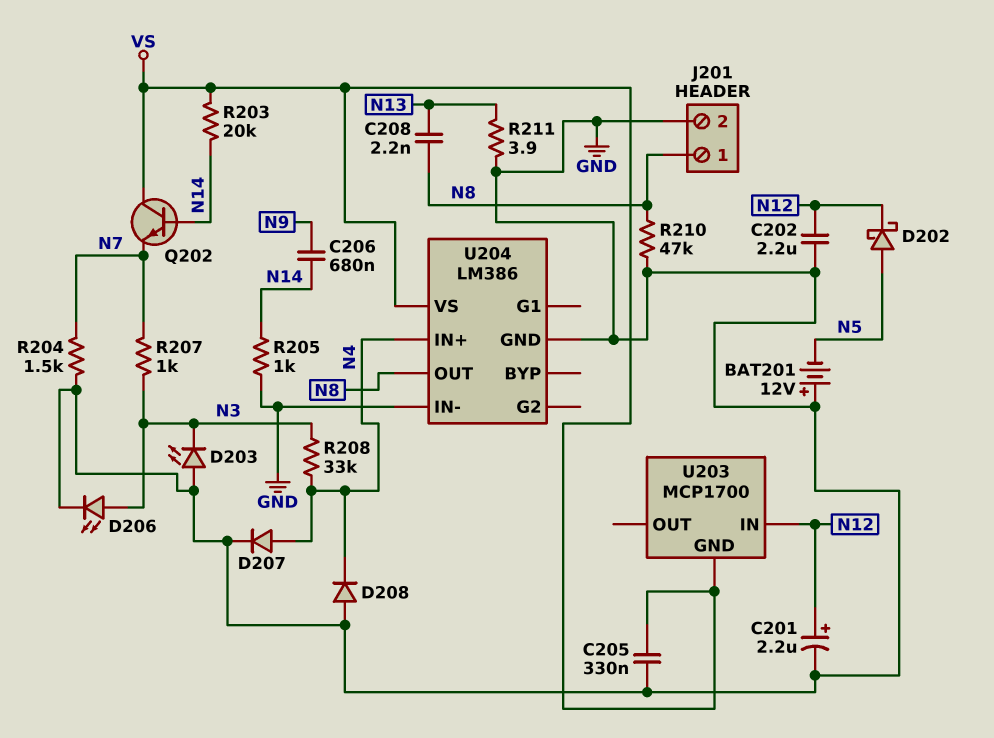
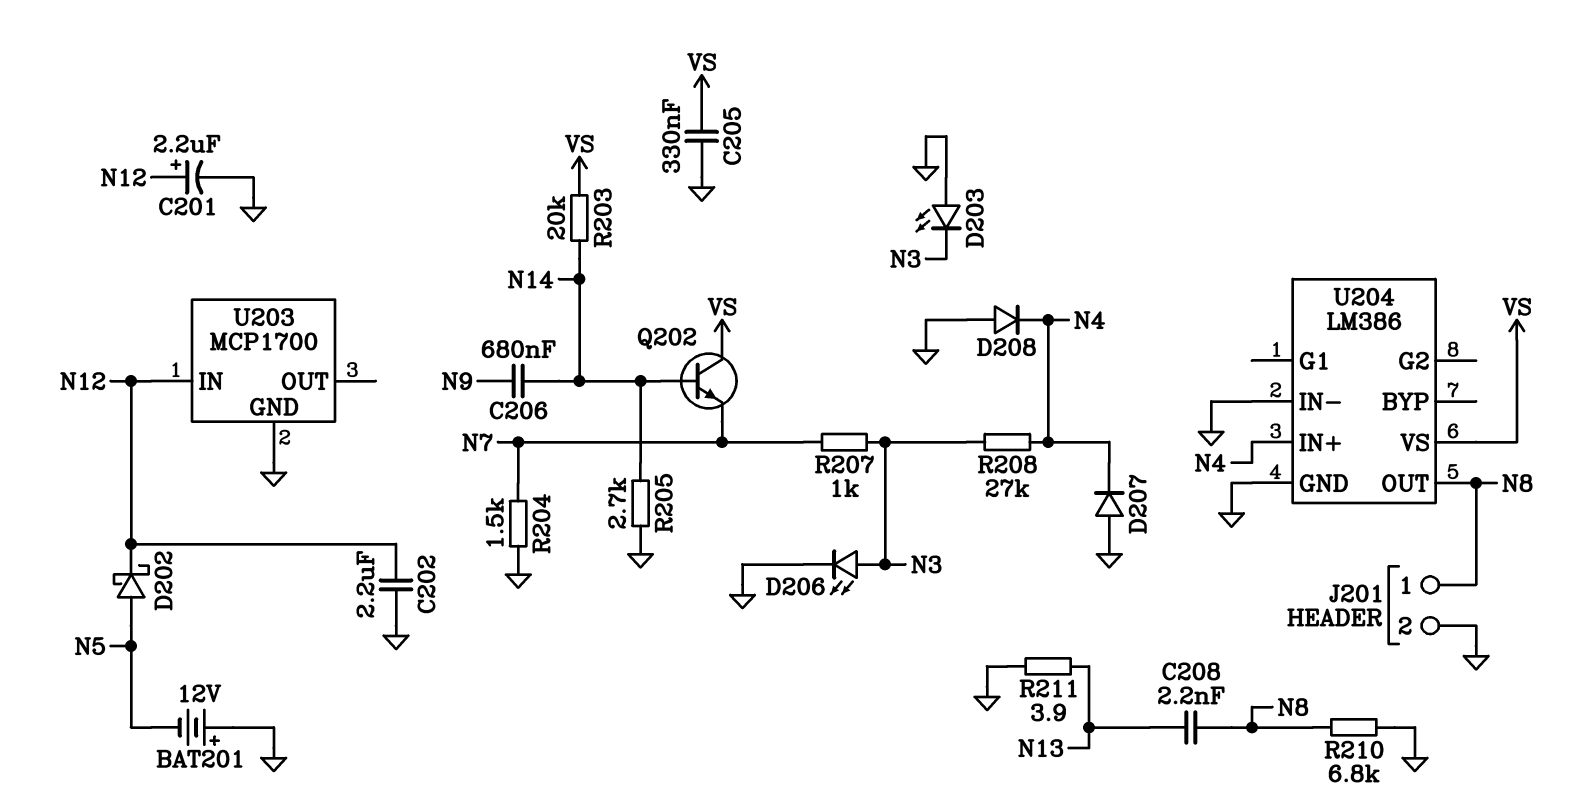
D207: diode (A N4, K GND) -> diode (A GND, K N4)
R205: 1k (GND, N14) -> 2.7k (GND, N14)
R208: 33k (N3, N4) -> 27k (N3, N4)
R210: 47k (GND, N8) -> 6.8k (GND, N8)
U203 pin GND: VS -> GND

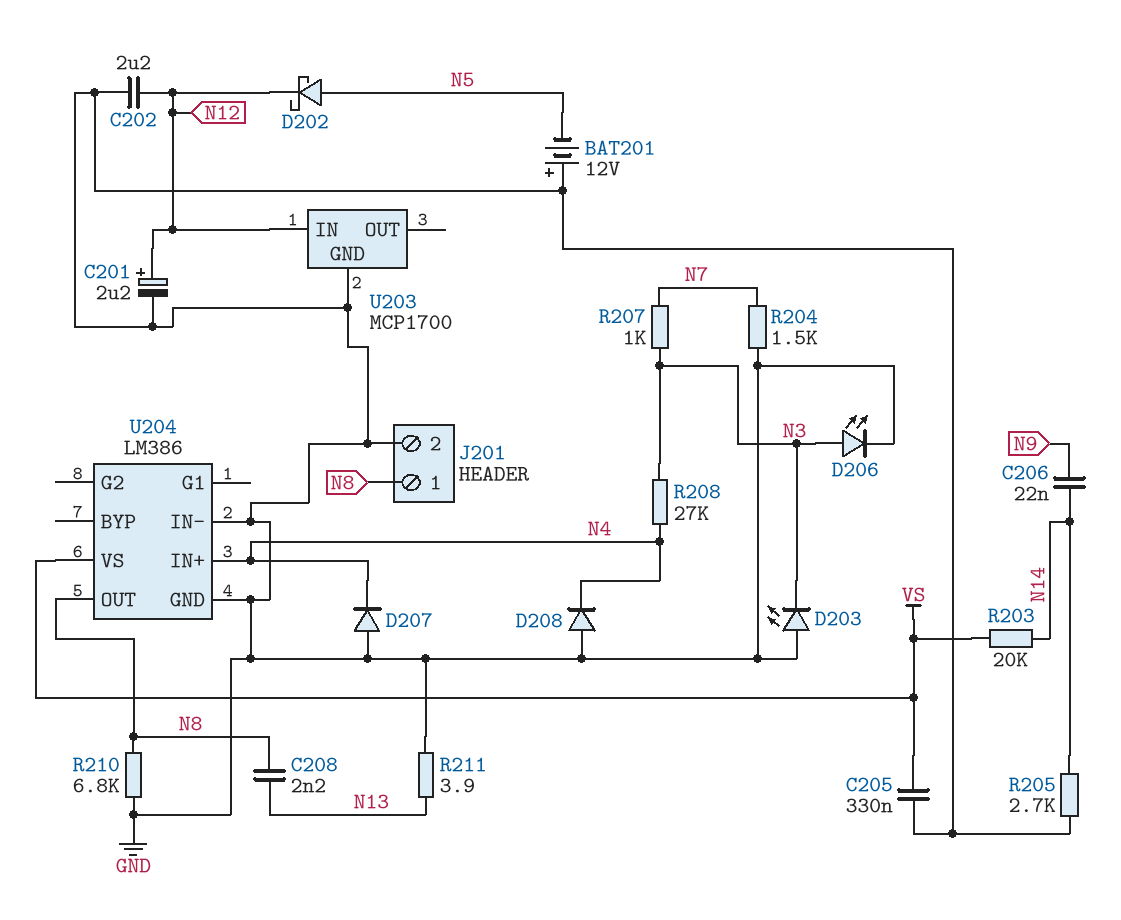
C206: 680nF (N9, N14) -> 22nF (N9, N14)
Q202: NPN (B N14, C VS, E N7) -> none

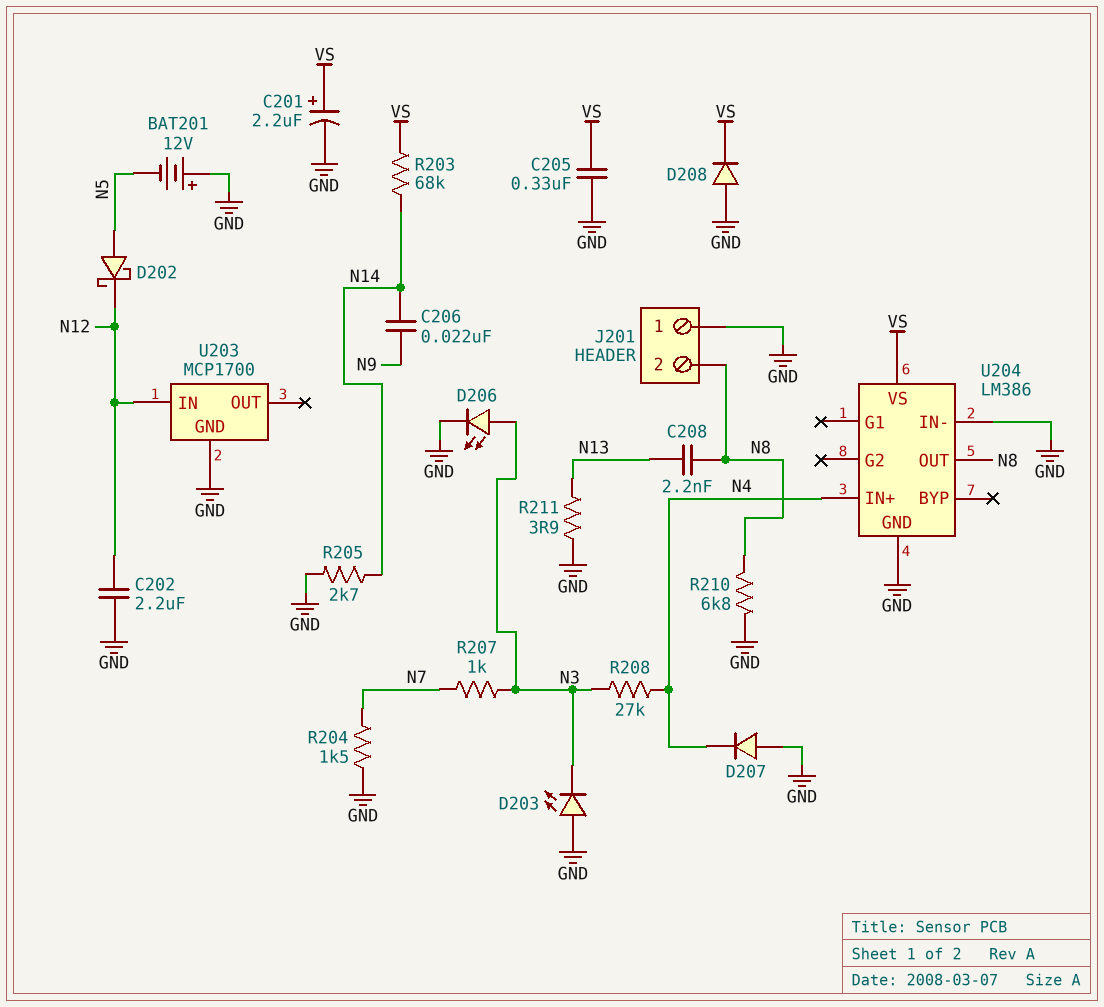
C201: 2.2uF (plus N12, minus GND) -> 2.2uF (plus VS, minus GND)
D208: diode (A GND, K N4) -> diode (A GND, K VS)
J201 pin 1: N8 -> GND
J201 pin 2: GND -> N8
R203: 20k (N14, VS) -> 68k (N14, VS)

